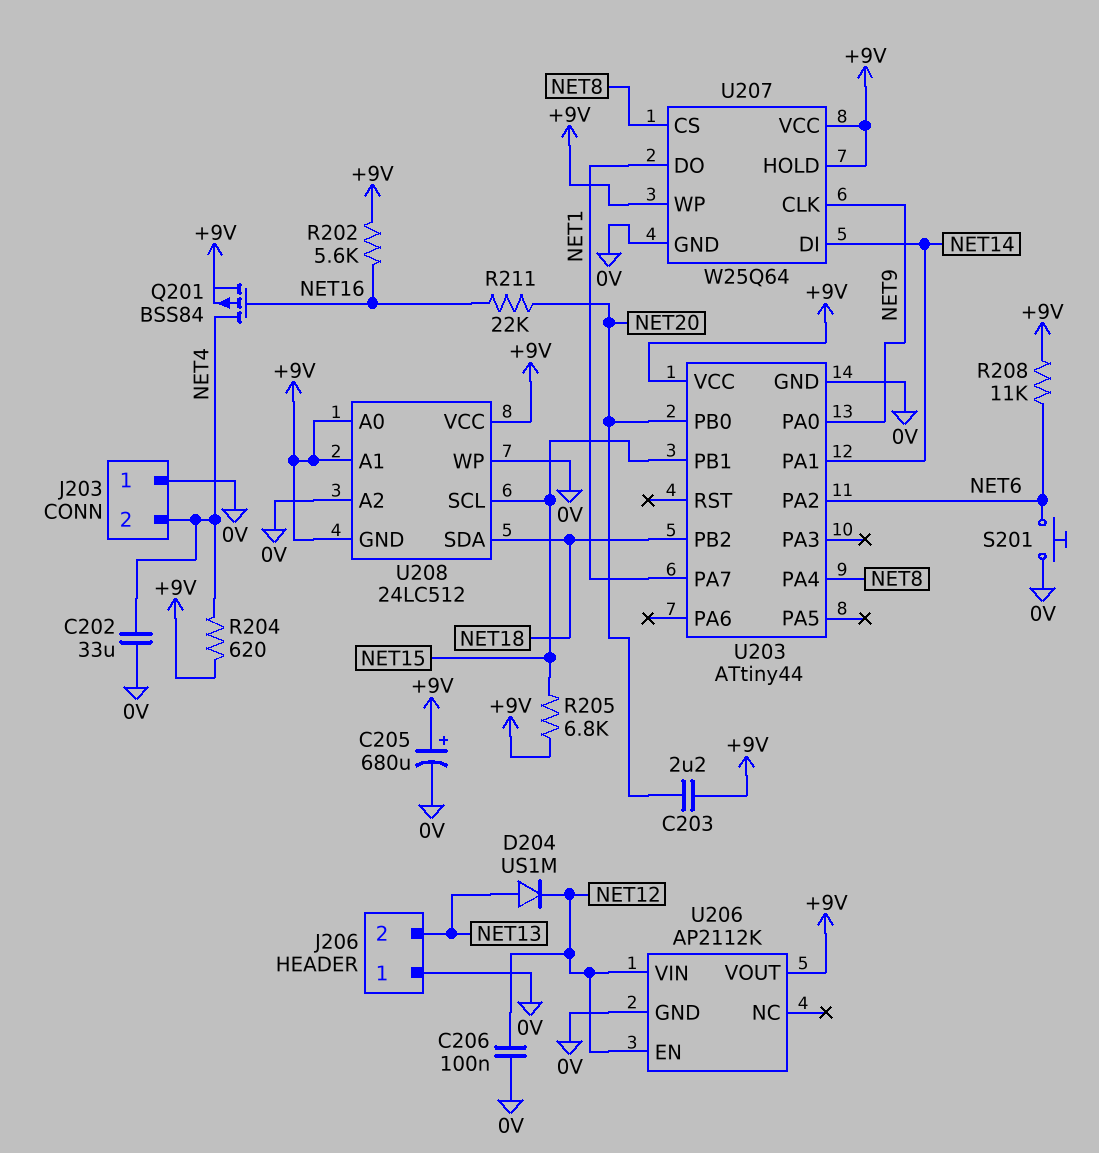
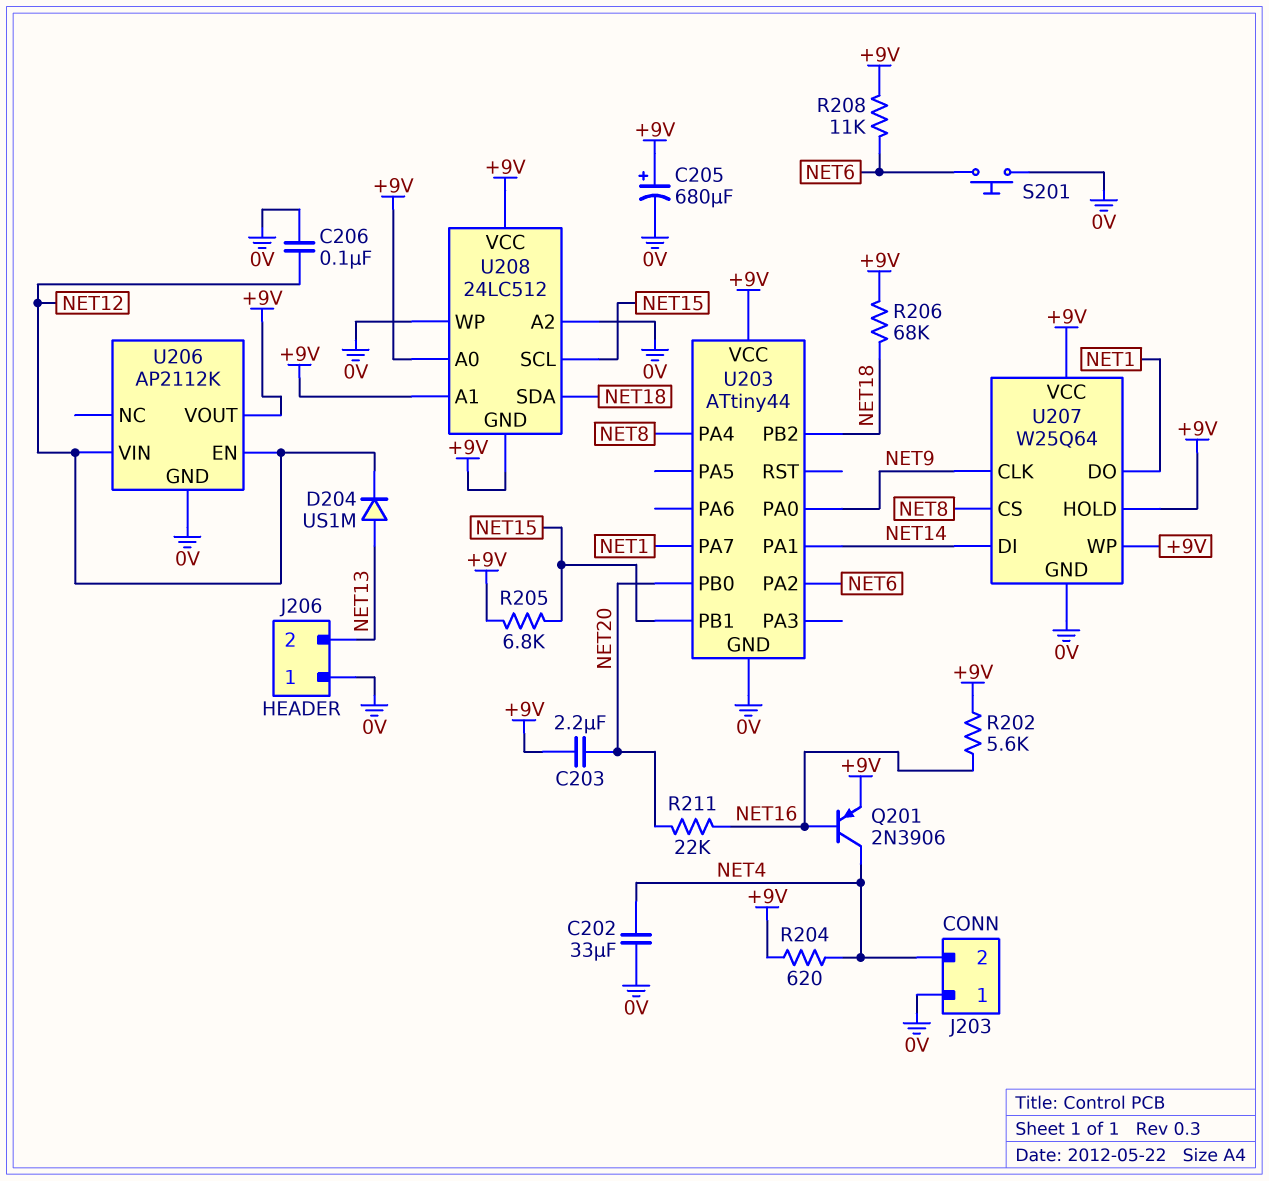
Q201: PMOS BSS84 (G NET16, D NET4, S +9V) -> PNP 2N3906 (B NET16, C NET4, E +9V)
R206: none -> 68k (+9V, NET18)

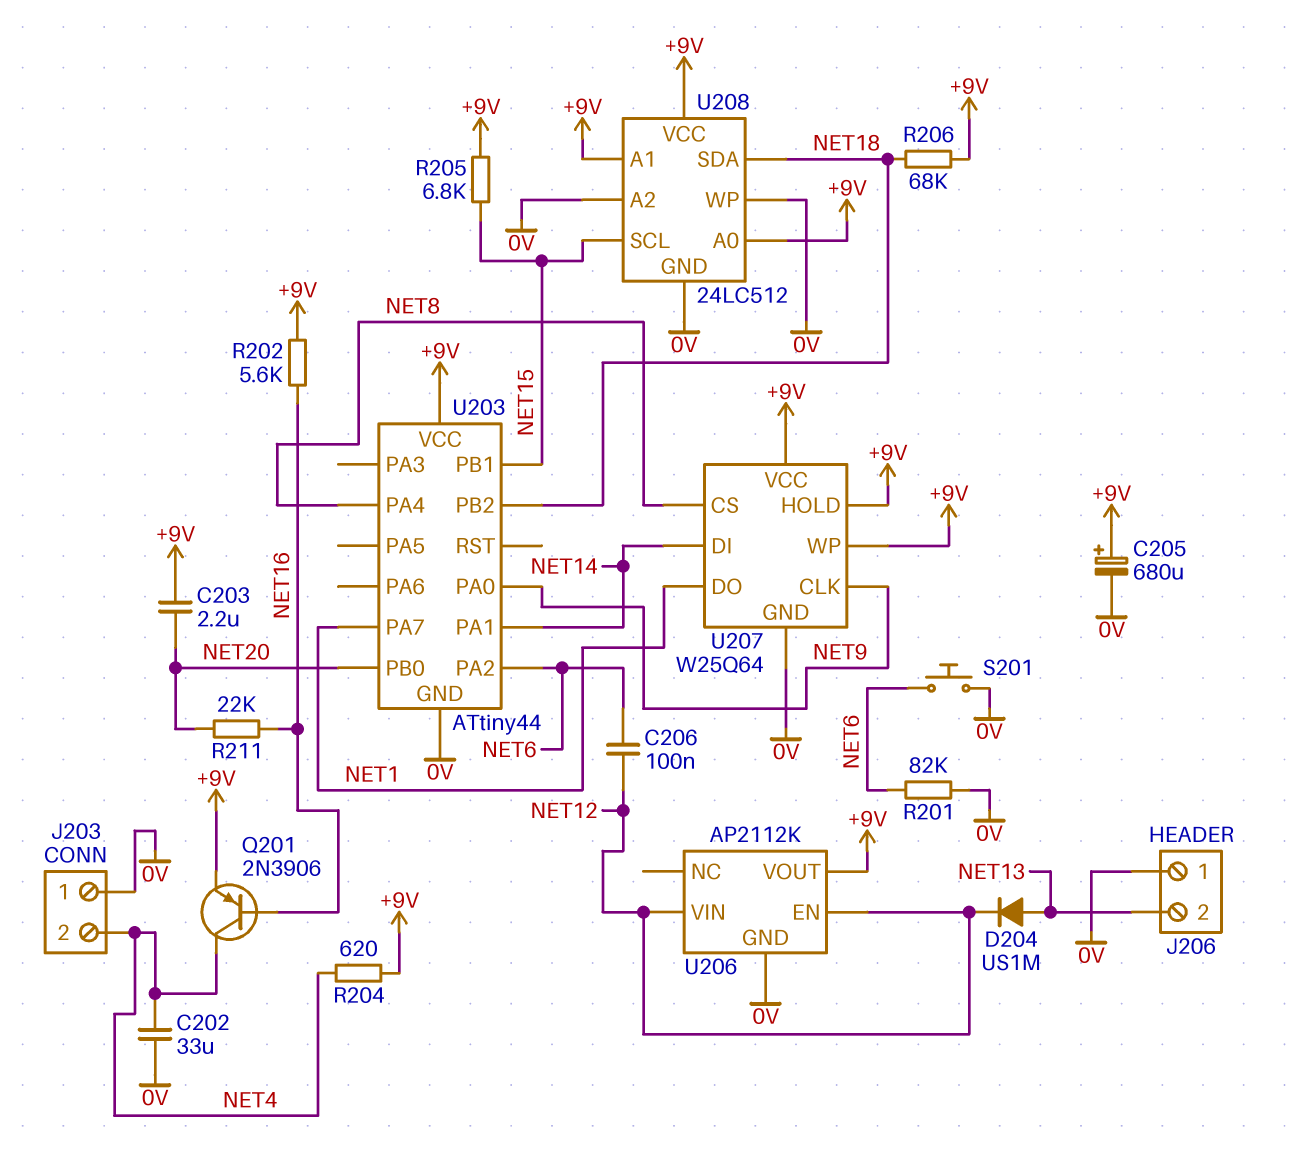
C206: 100nF (0V, NET12) -> 100nF (NET6, NET12)
R201: none -> 82k (0V, NET6)
R208: 11k (+9V, NET6) -> none
U208 pin GND: +9V -> 0V

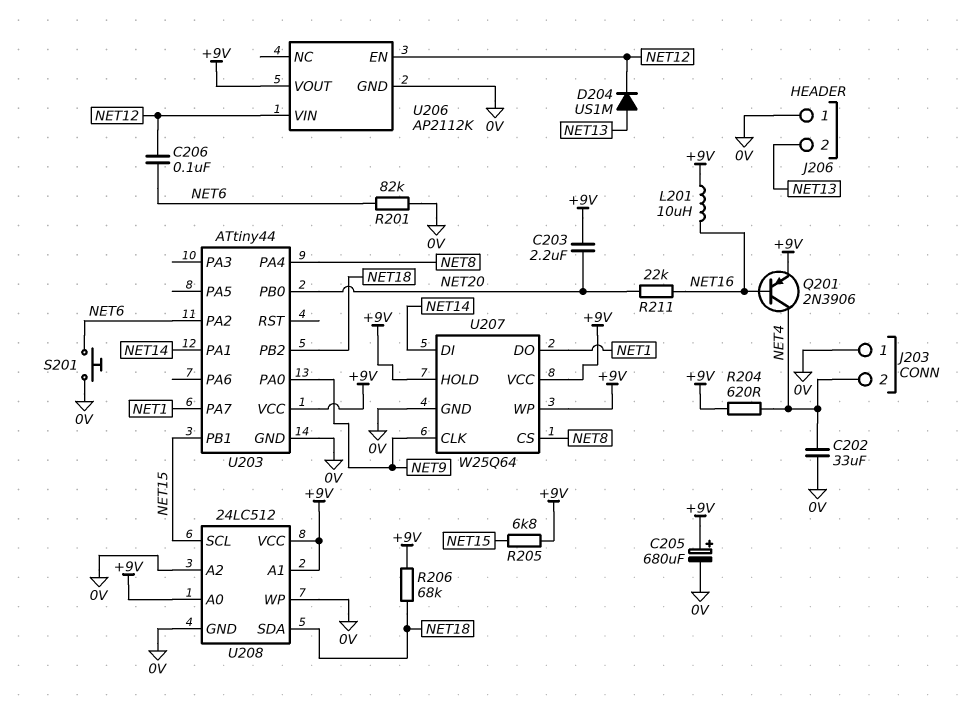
L201: none -> 10uH (+9V, NET16)
R202: 5.6k (+9V, NET16) -> none

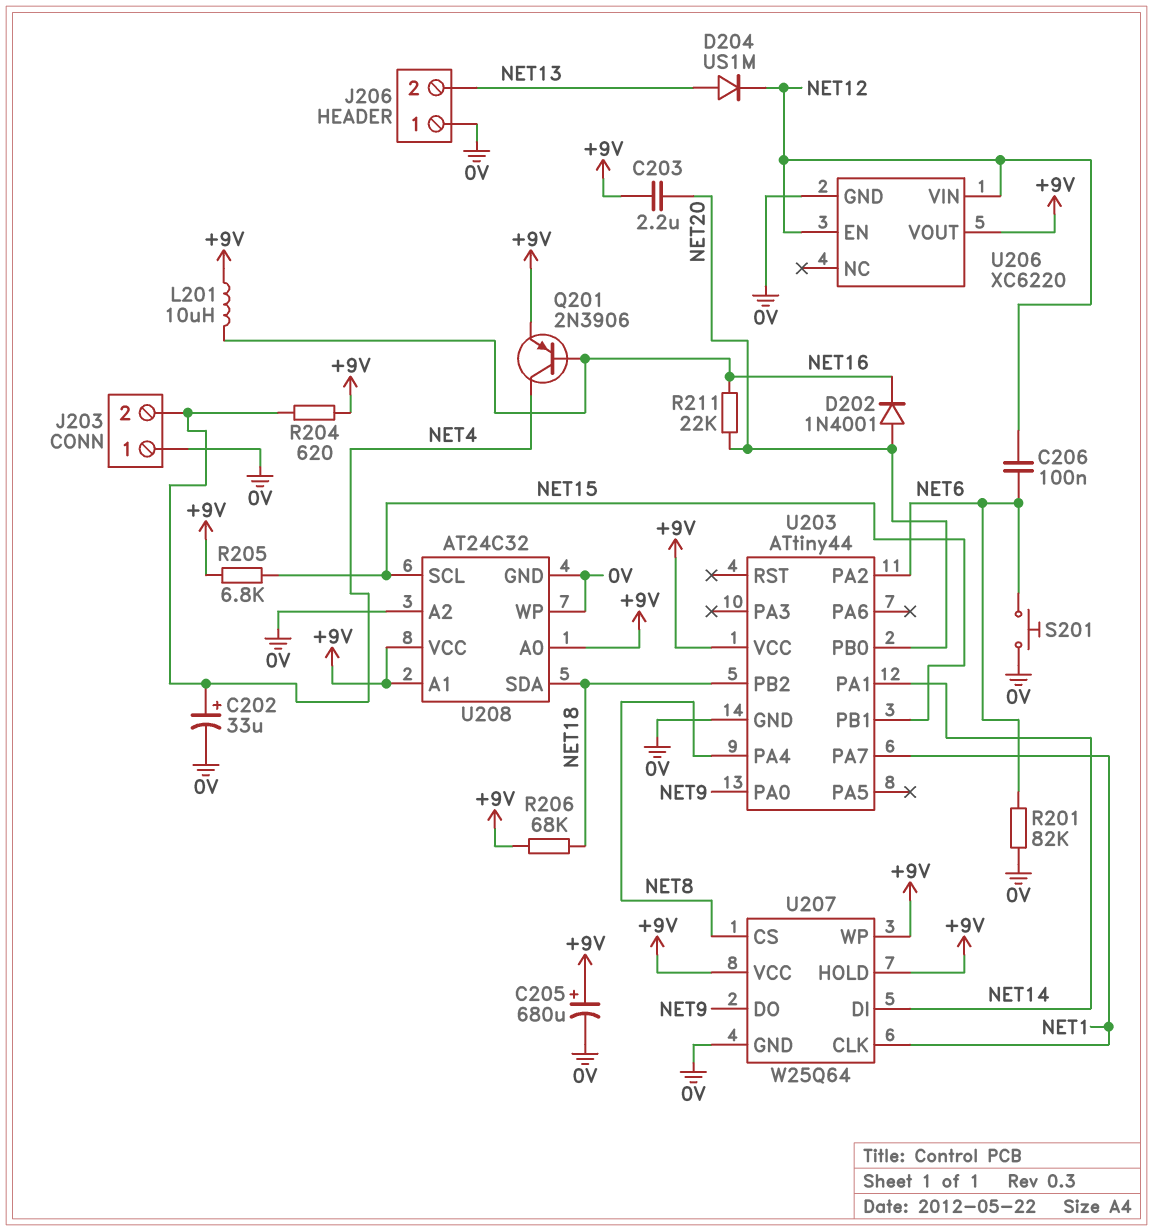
C202: 33uF (0V, NET4) -> 33uF (plus NET4, minus 0V)
D202: none -> diode 1N4001 (A NET20, K NET16)
U206: AP2112K -> XC6220
U207 pin CLK: NET9 -> NET1
U207 pin DO: NET1 -> NET9
U208: 24LC512 -> AT24C32

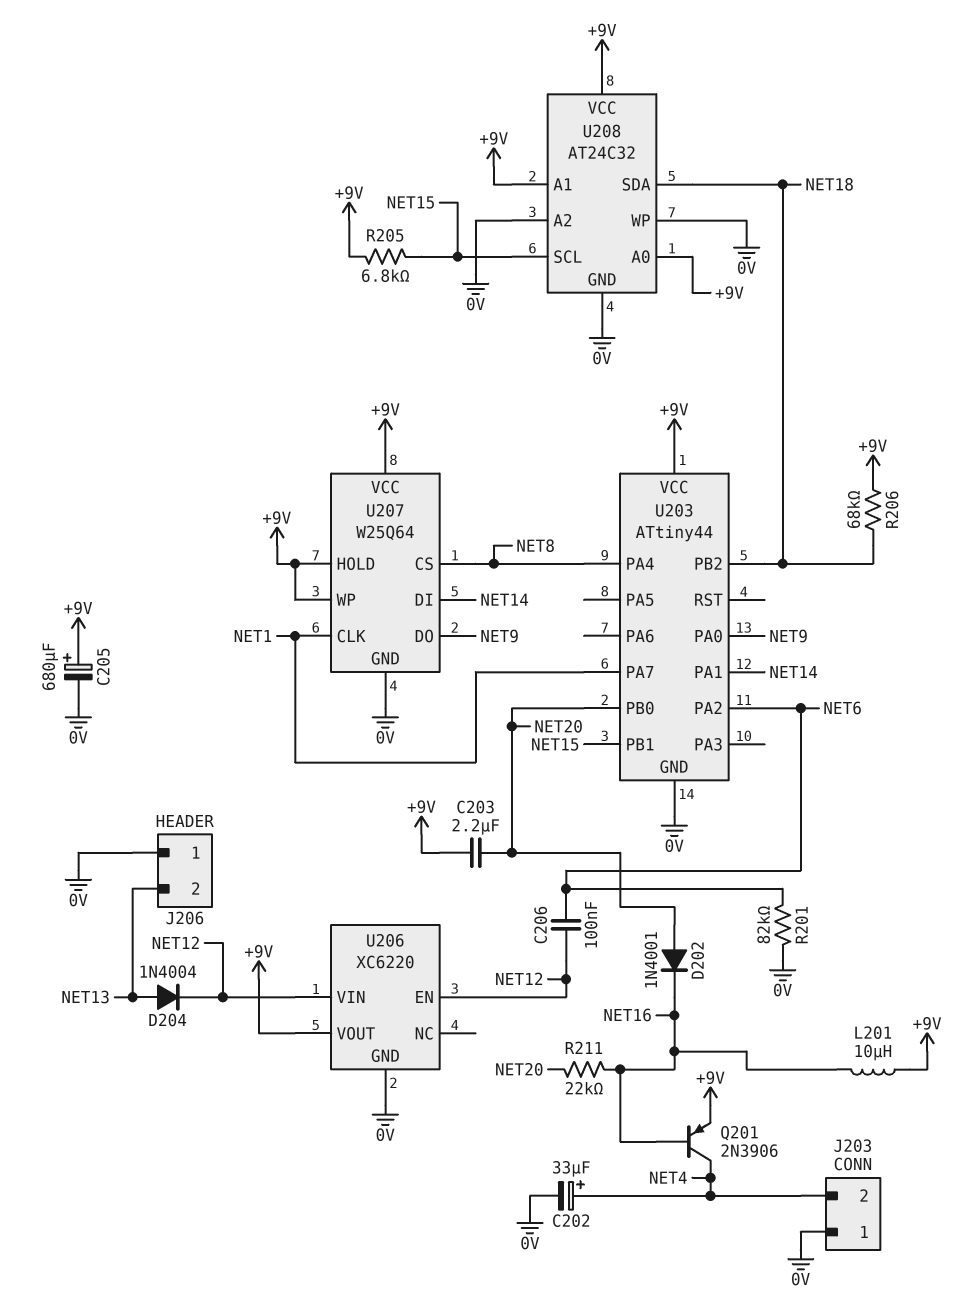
D204: diode US1M (A NET13, K NET12) -> diode 1N4004 (A NET13, K NET12)
R204: 620 (+9V, NET4) -> none
S201: button (0V, NET6) -> none

